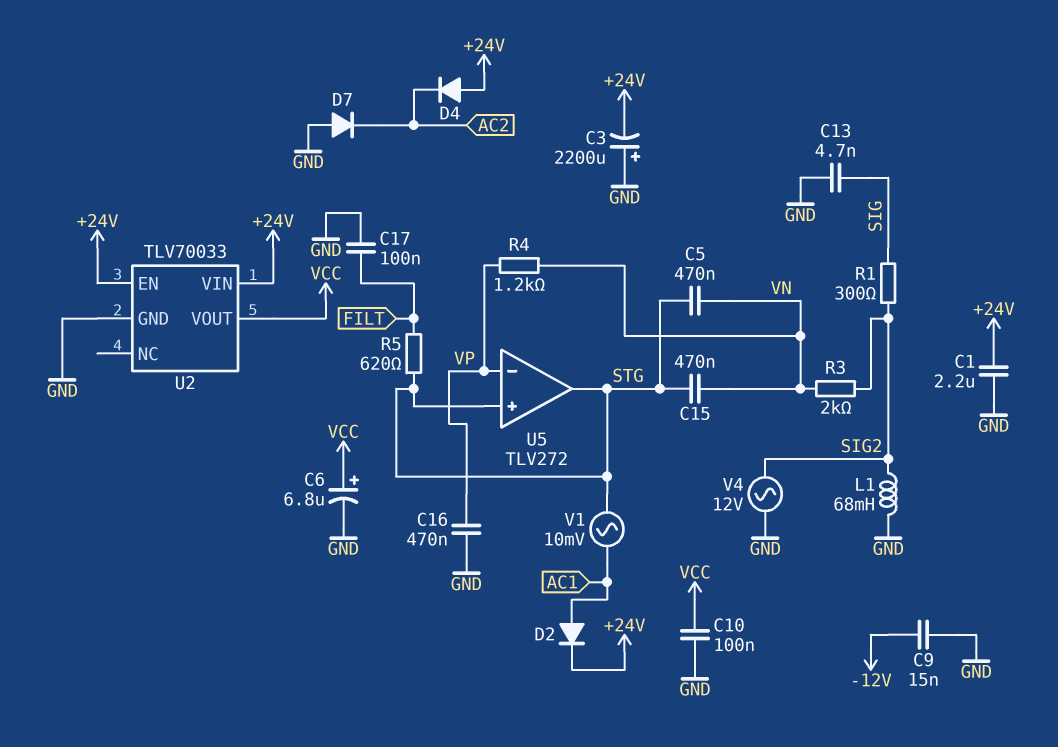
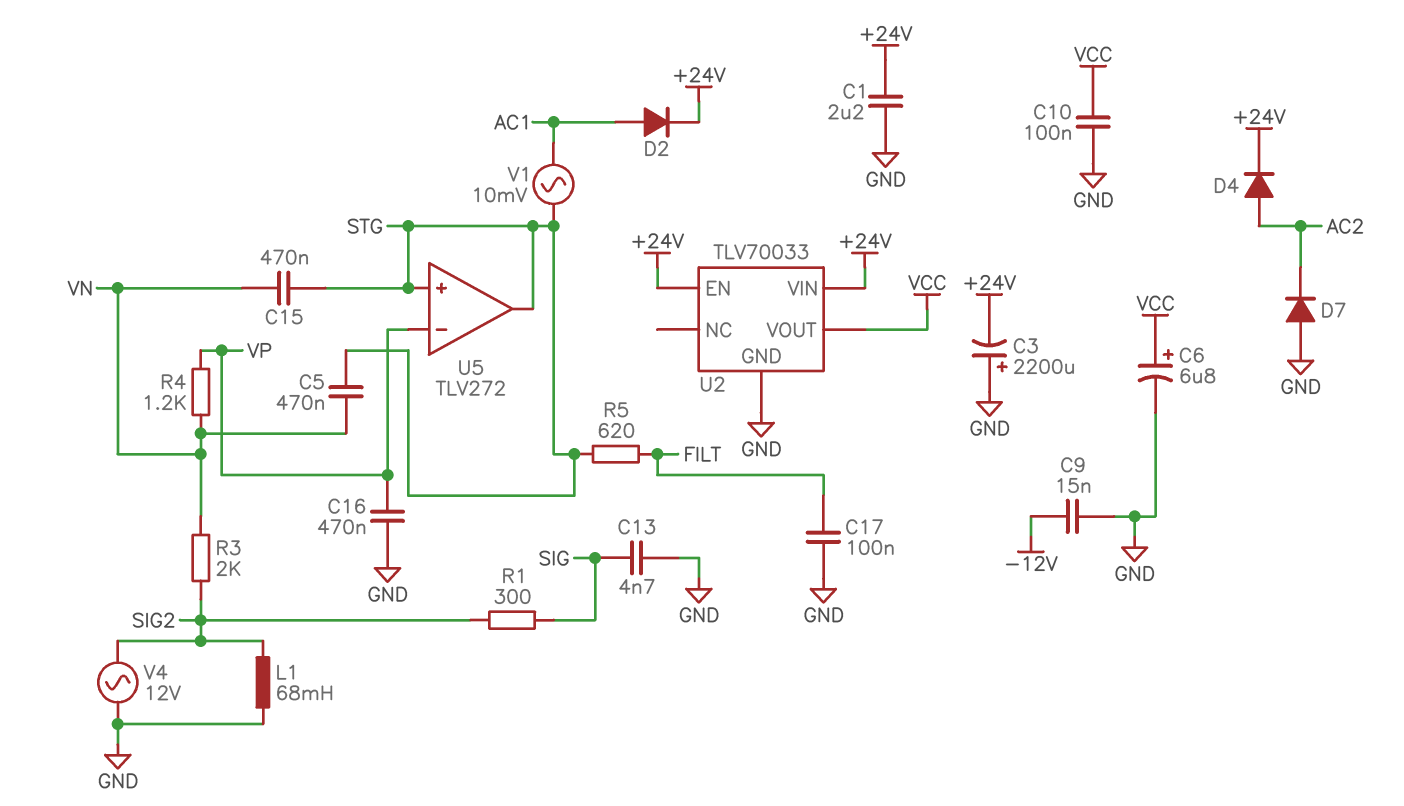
D4: diode (A +24V, K AC2) -> diode (A AC2, K +24V)

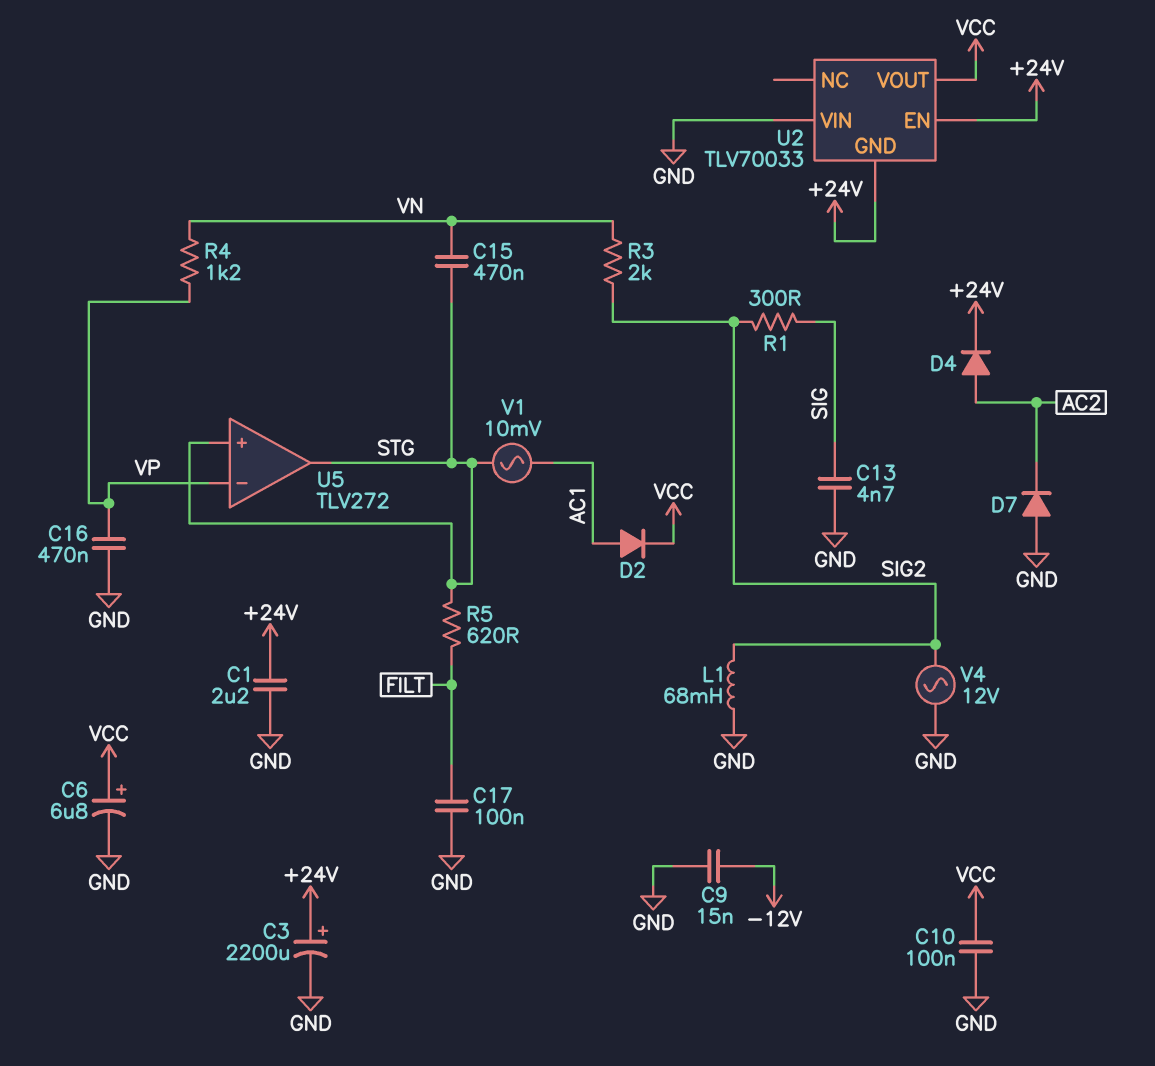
C3: 2200uF (plus GND, minus +24V) -> 2200uF (plus +24V, minus GND)
C5: 470nF (STG, VN) -> none
D2: diode (A AC1, K +24V) -> diode (A AC1, K VCC)
U2 pin GND: GND -> +24V
U2 pin VIN: +24V -> GND

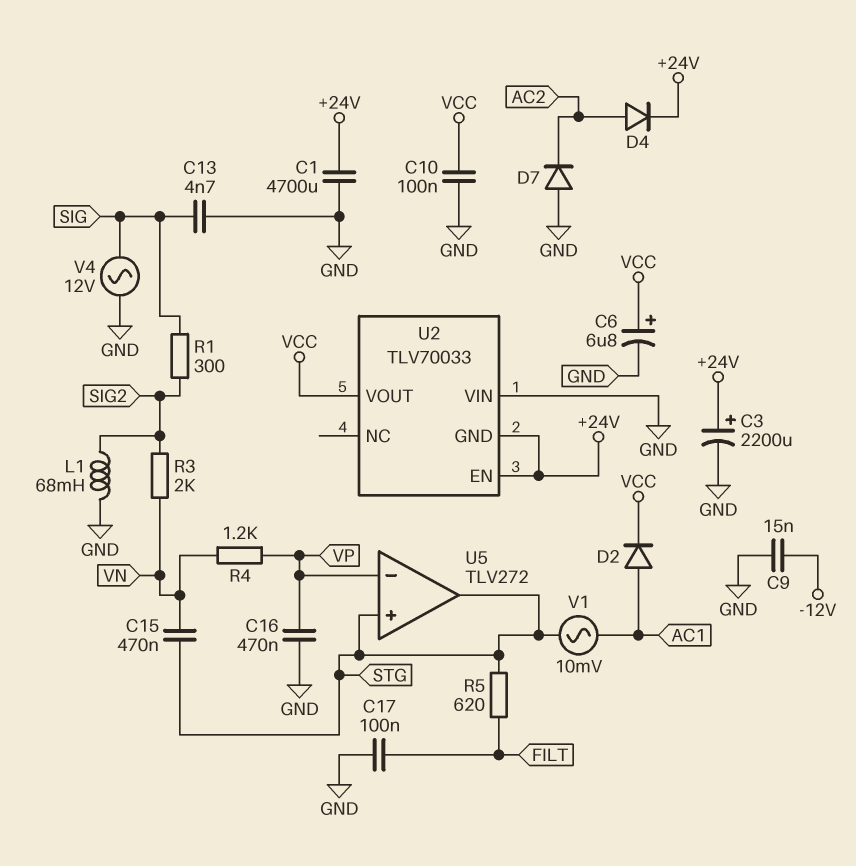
C1: 2.2uF (+24V, GND) -> 4700uF (+24V, GND)
V4: AC 12V (GND, SIG2) -> AC 12V (GND, SIG)

